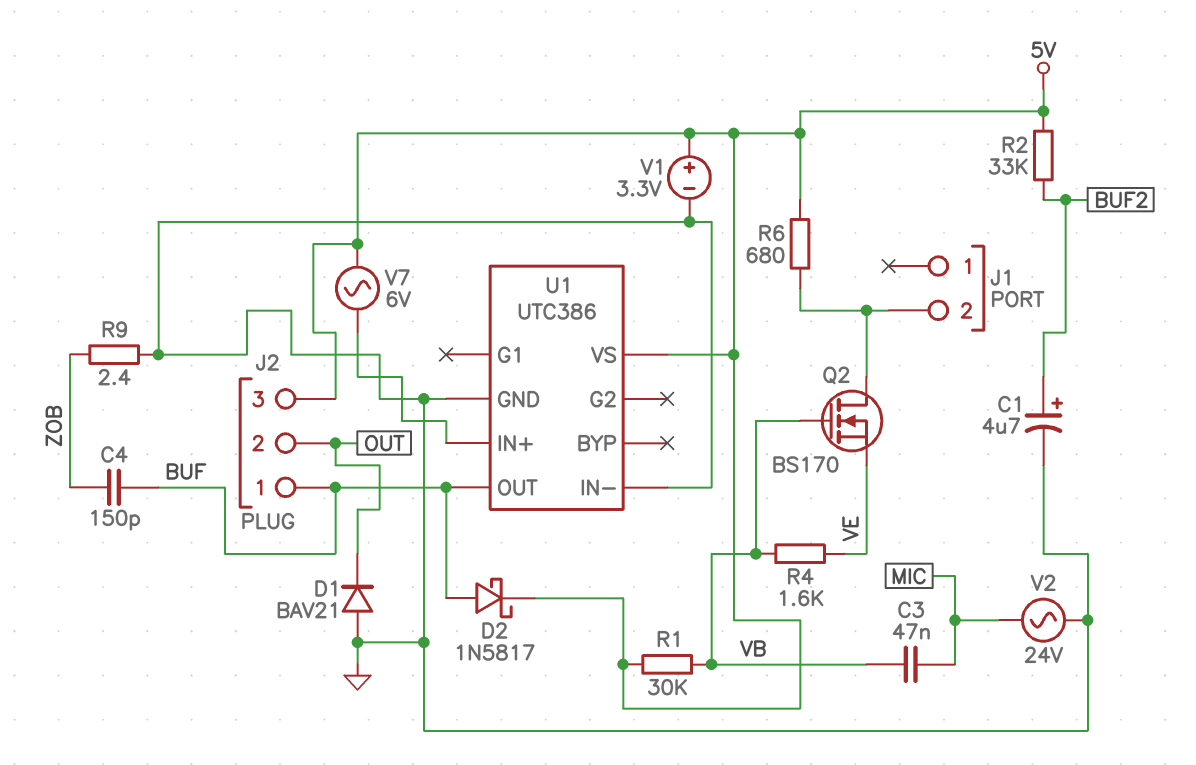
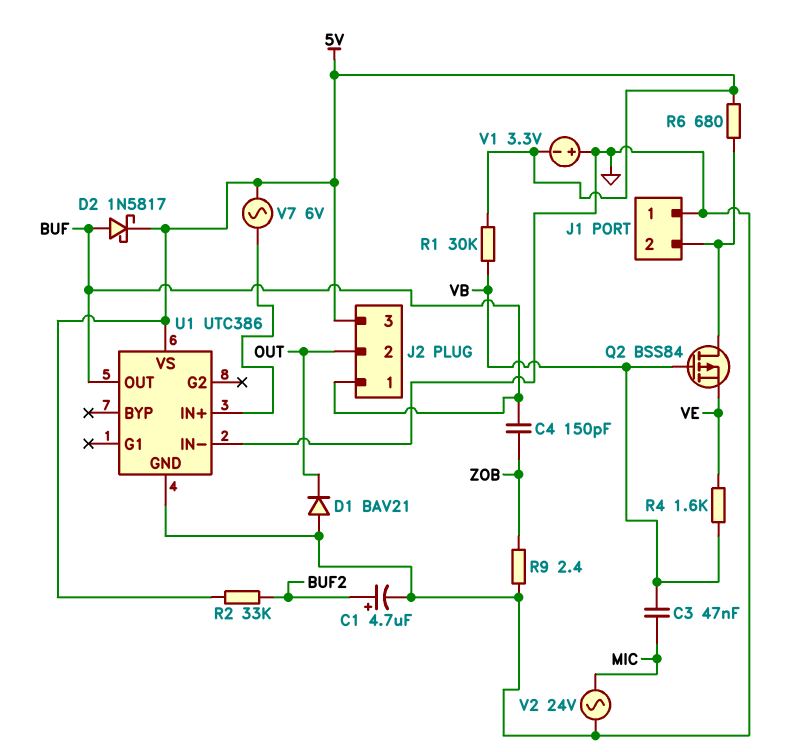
J1 pin 1: none -> GND
Q2: NMOS BS170 (G VB, D J1/2, S VE) -> PMOS BSS84 (G VB, D J1/2, S VE)
V1: 3.3V (plus 5V, minus GND) -> 3.3V (plus GND, minus 5V)

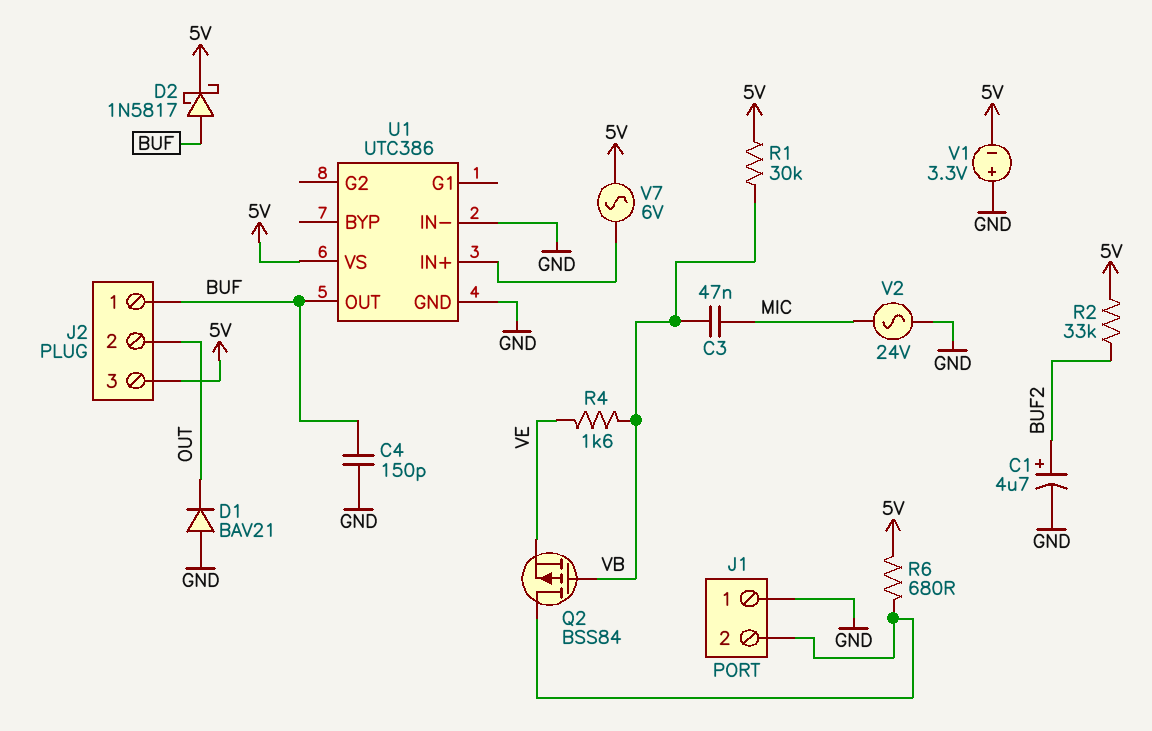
C4: 150pF (BUF, ZOB) -> 150pF (BUF, GND)
R9: 2.4 (GND, ZOB) -> none

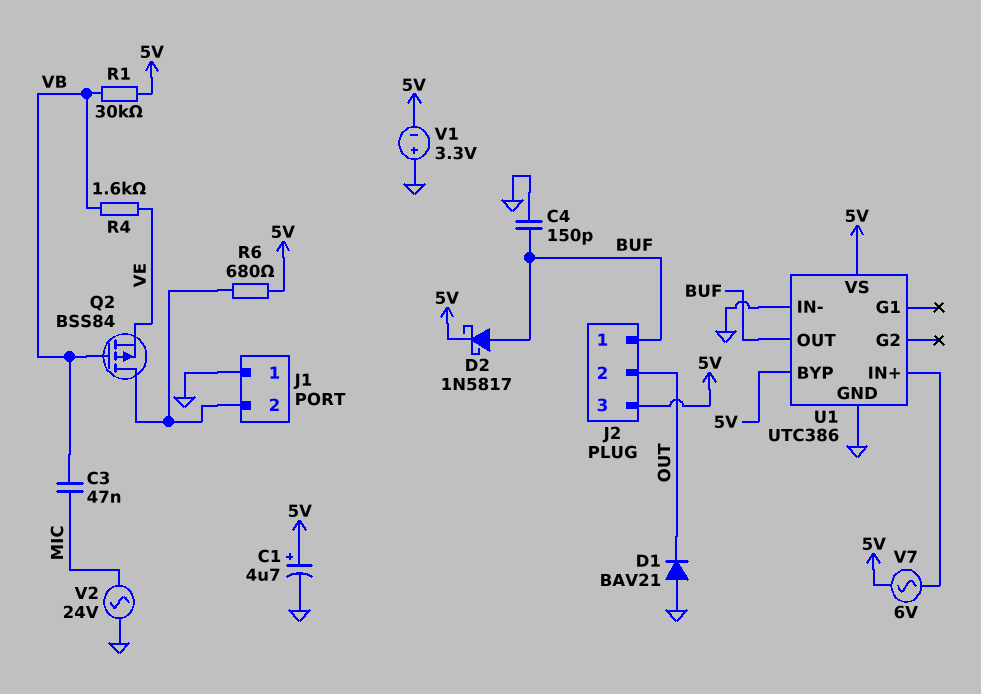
C1: 4.7uF (plus BUF2, minus GND) -> 4.7uF (plus 5V, minus GND)
R2: 33k (5V, BUF2) -> none
U1 pin BYP: none -> 5V

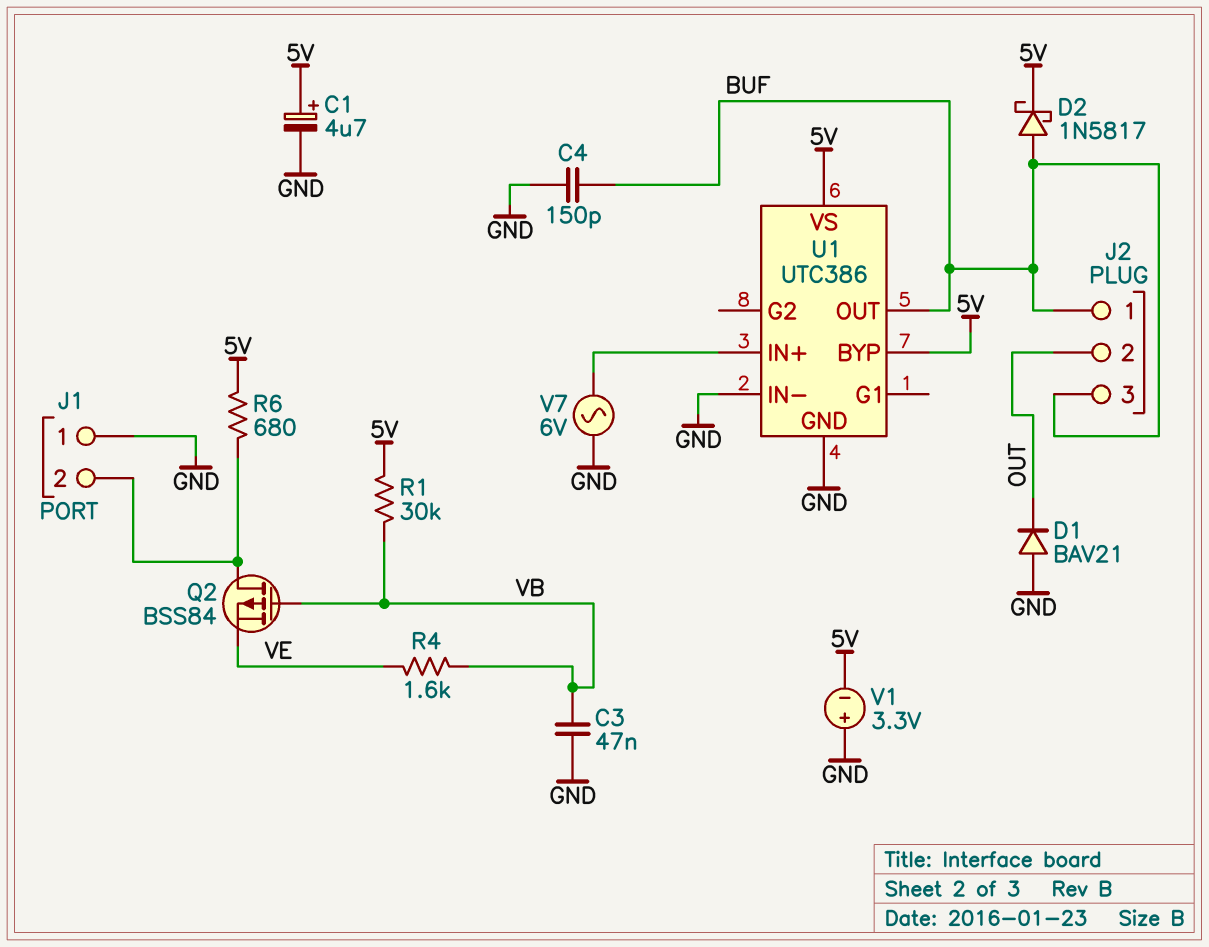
C3: 47nF (MIC, VB) -> 47nF (GND, VB)
J2 pin 3: 5V -> BUF
V2: AC 24V (GND, MIC) -> none
V7: AC 6V (5V, U1/IN+) -> AC 6V (GND, U1/IN+)

